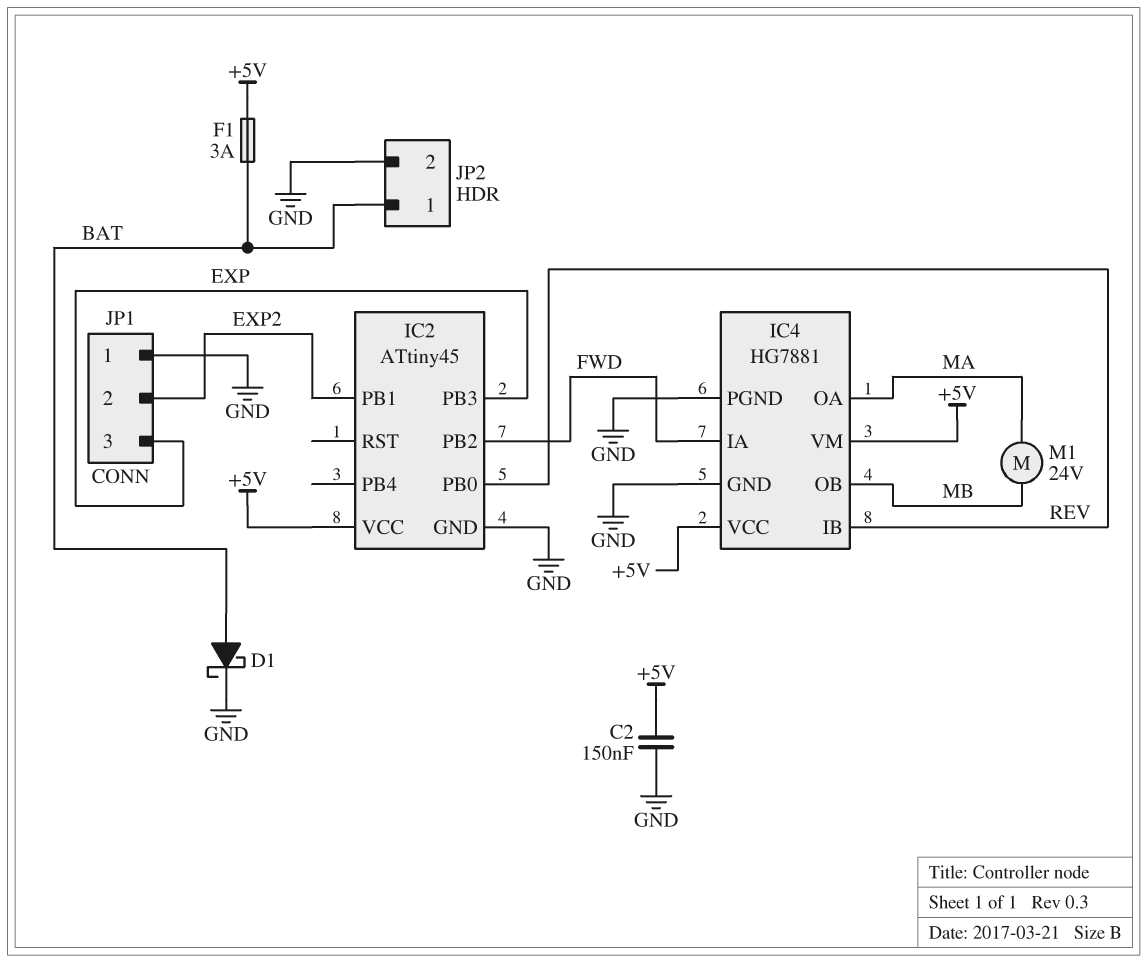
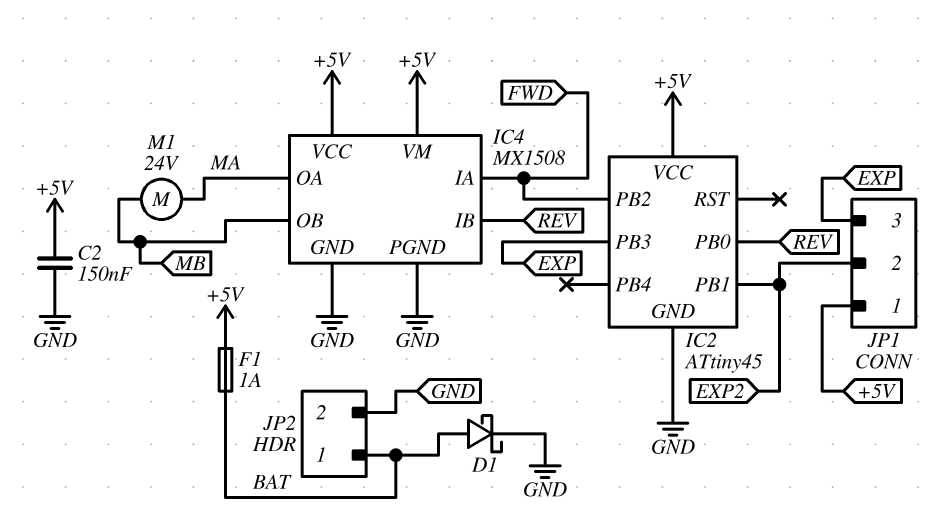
F1: 3A (+5V, BAT) -> 1A (+5V, BAT)
IC4: HG7881 -> MX1508
JP1 pin 1: GND -> +5V

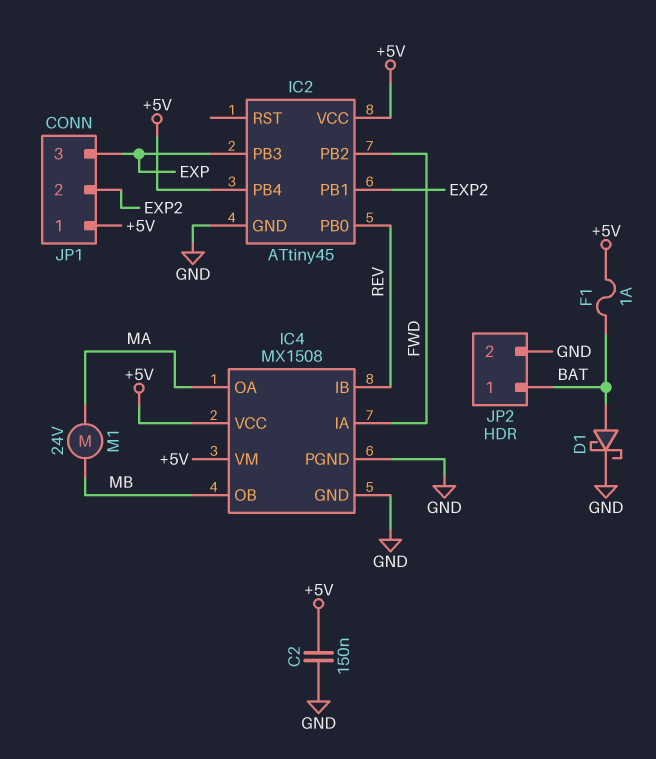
IC2 pin PB4: none -> +5V

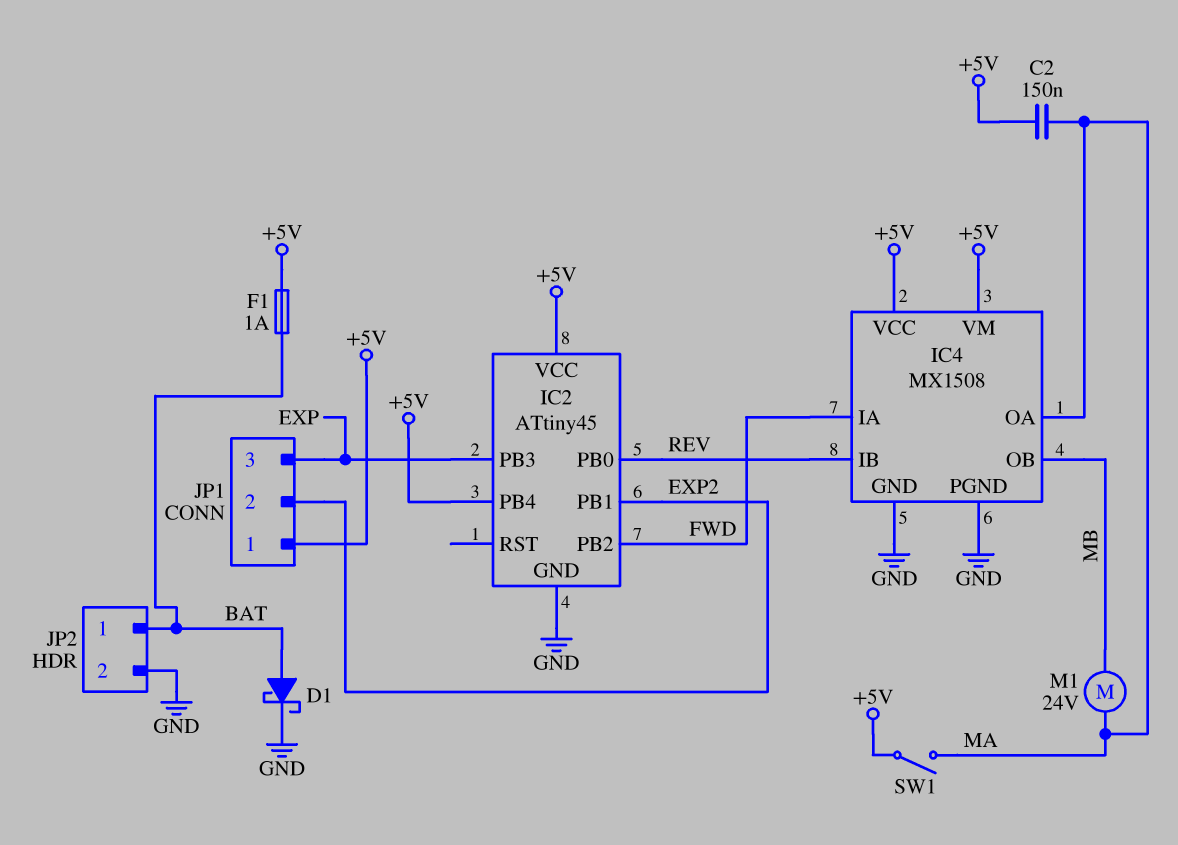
C2: 150nF (+5V, GND) -> 150nF (+5V, MA)
SW1: none -> switch (+5V, MA)

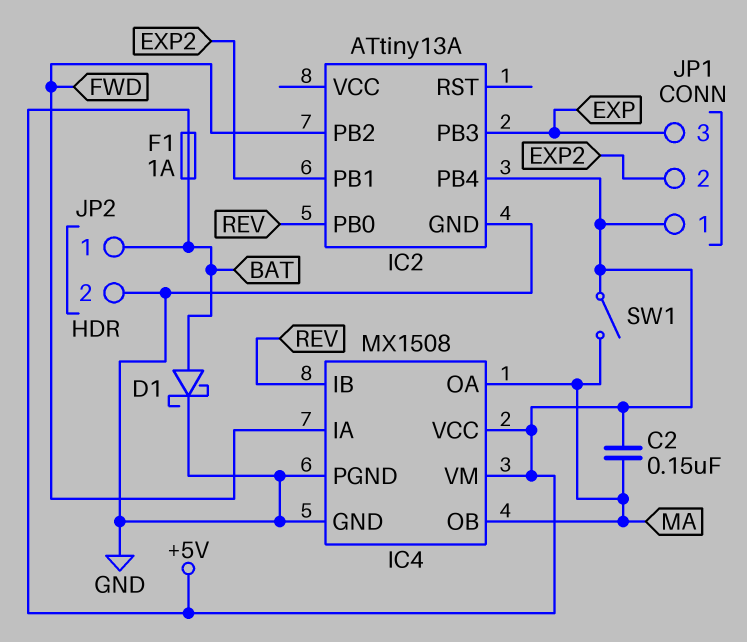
IC2: ATtiny45 -> ATtiny13A
IC2 pin VCC: +5V -> none
IC4 pin OB: MB -> MA
M1: motor 24V (MA, MB) -> none

